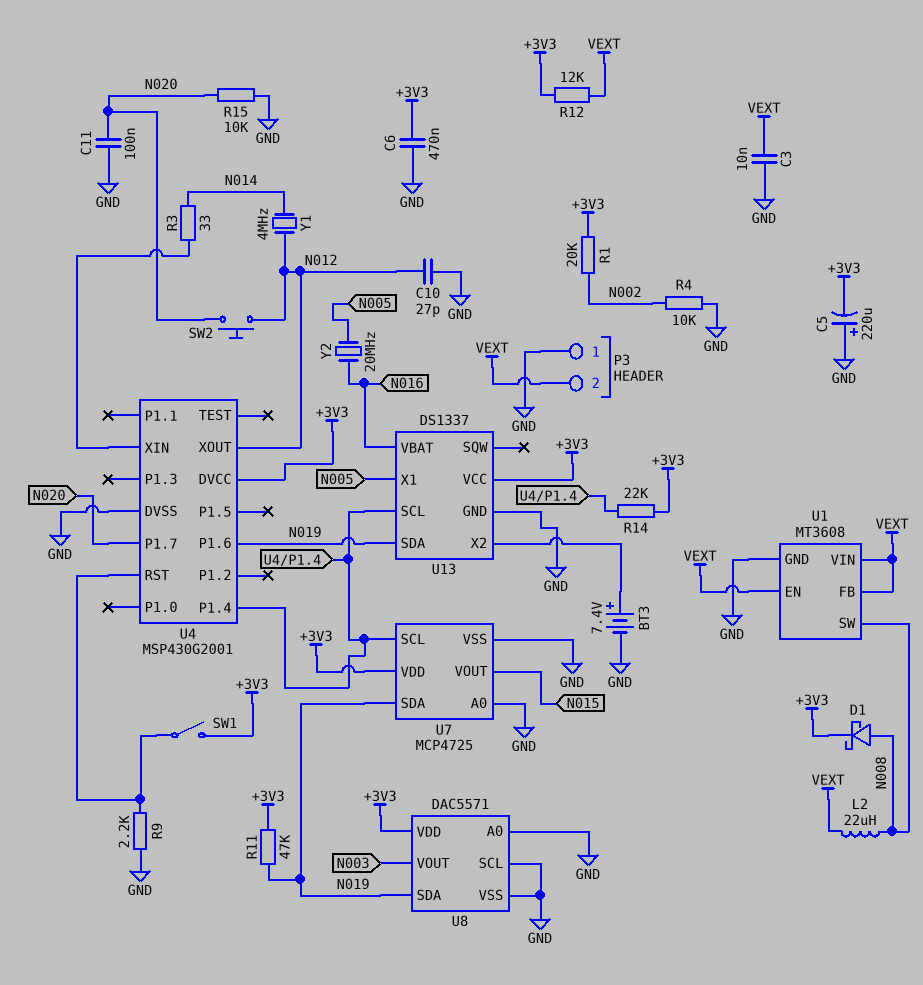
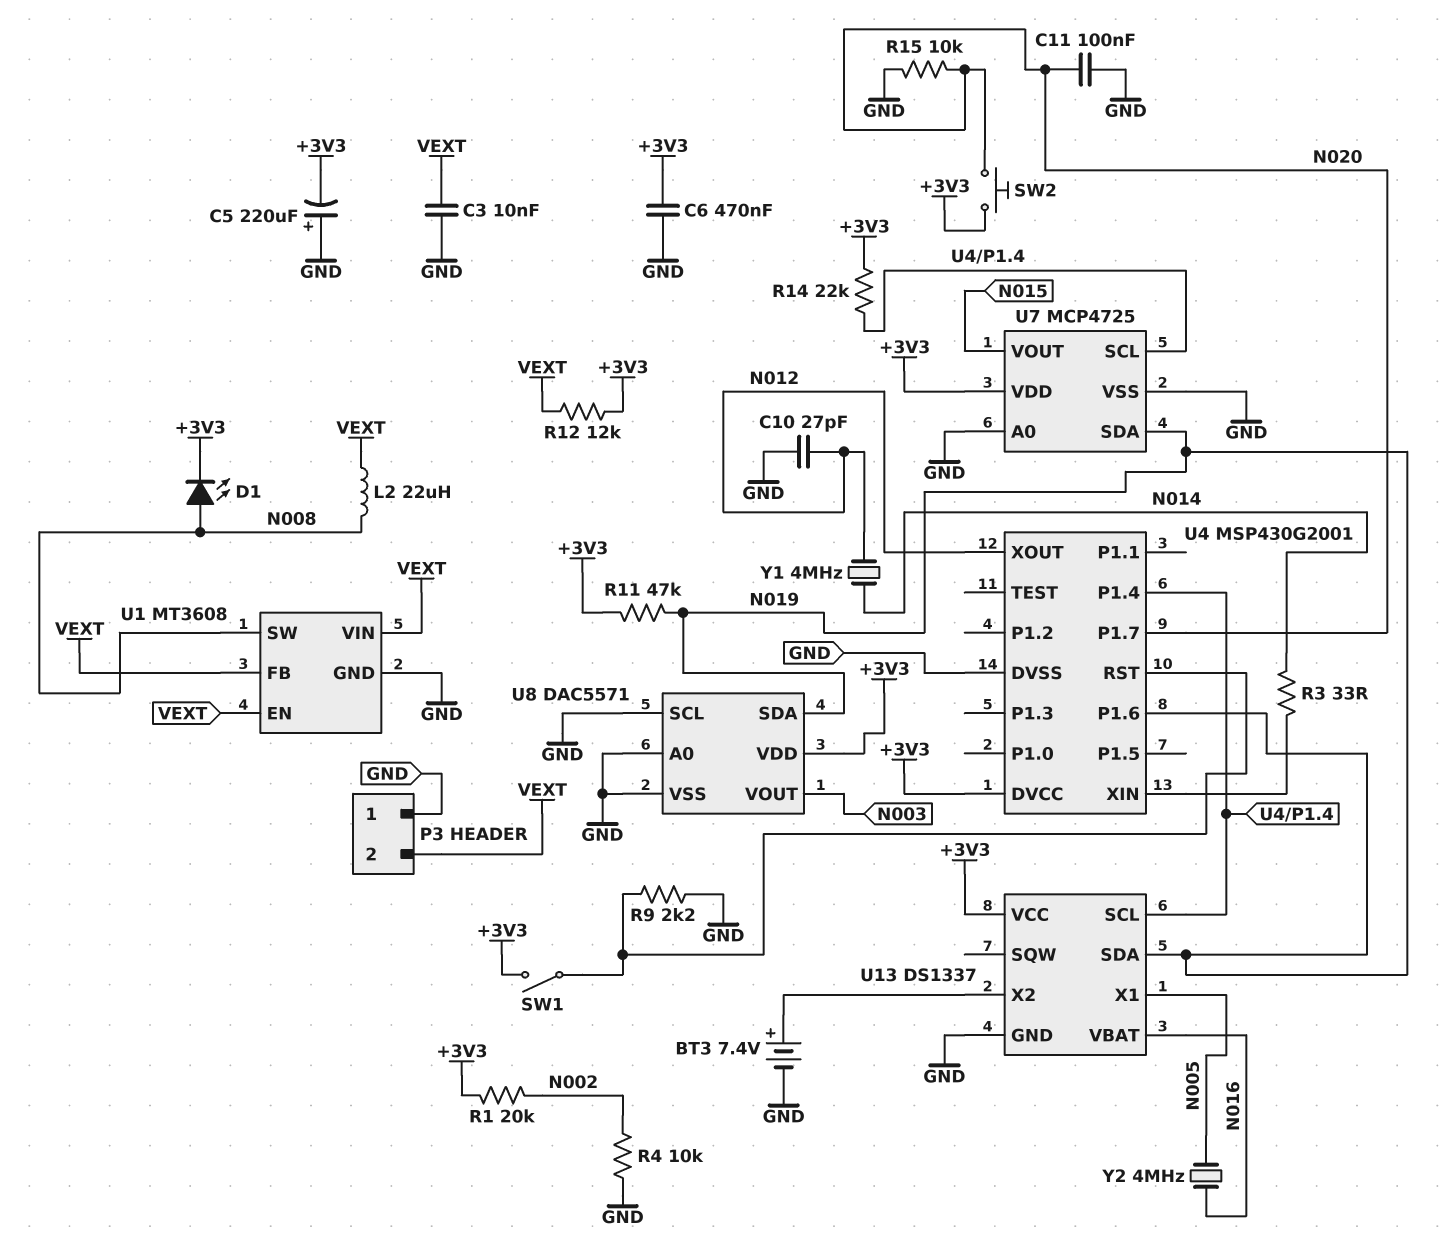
D1: schottky (A N008, K +3V3) -> LED (A N008, K +3V3)
SW2: button (N012, N020) -> button (+3V3, N020)
Y2: 20MHz (N005, N016) -> 4MHz (N005, N016)

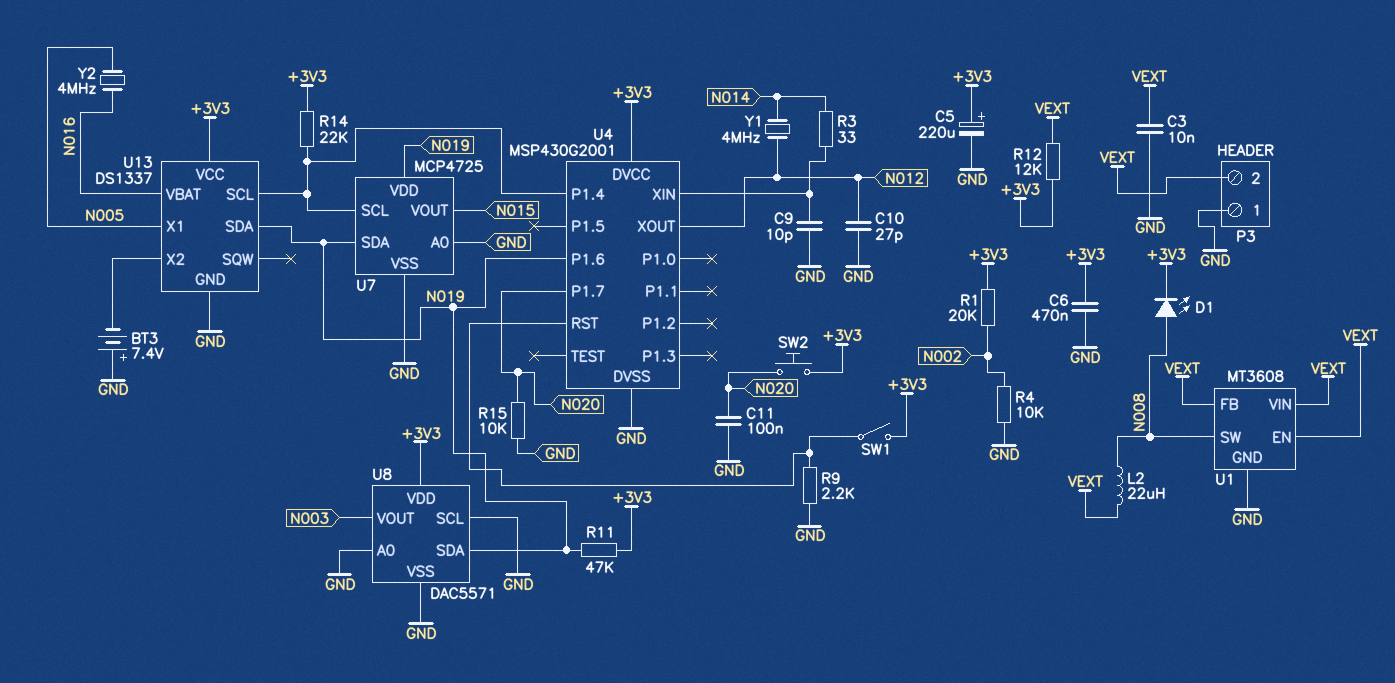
BT3: 7.4V (plus U13/X2, minus GND) -> 7.4V (plus GND, minus U13/X2)
C5: 220uF (plus GND, minus +3V3) -> 220uF (plus +3V3, minus GND)
C9: none -> 10pF (GND, U4/XIN)
U7 pin VDD: +3V3 -> N019

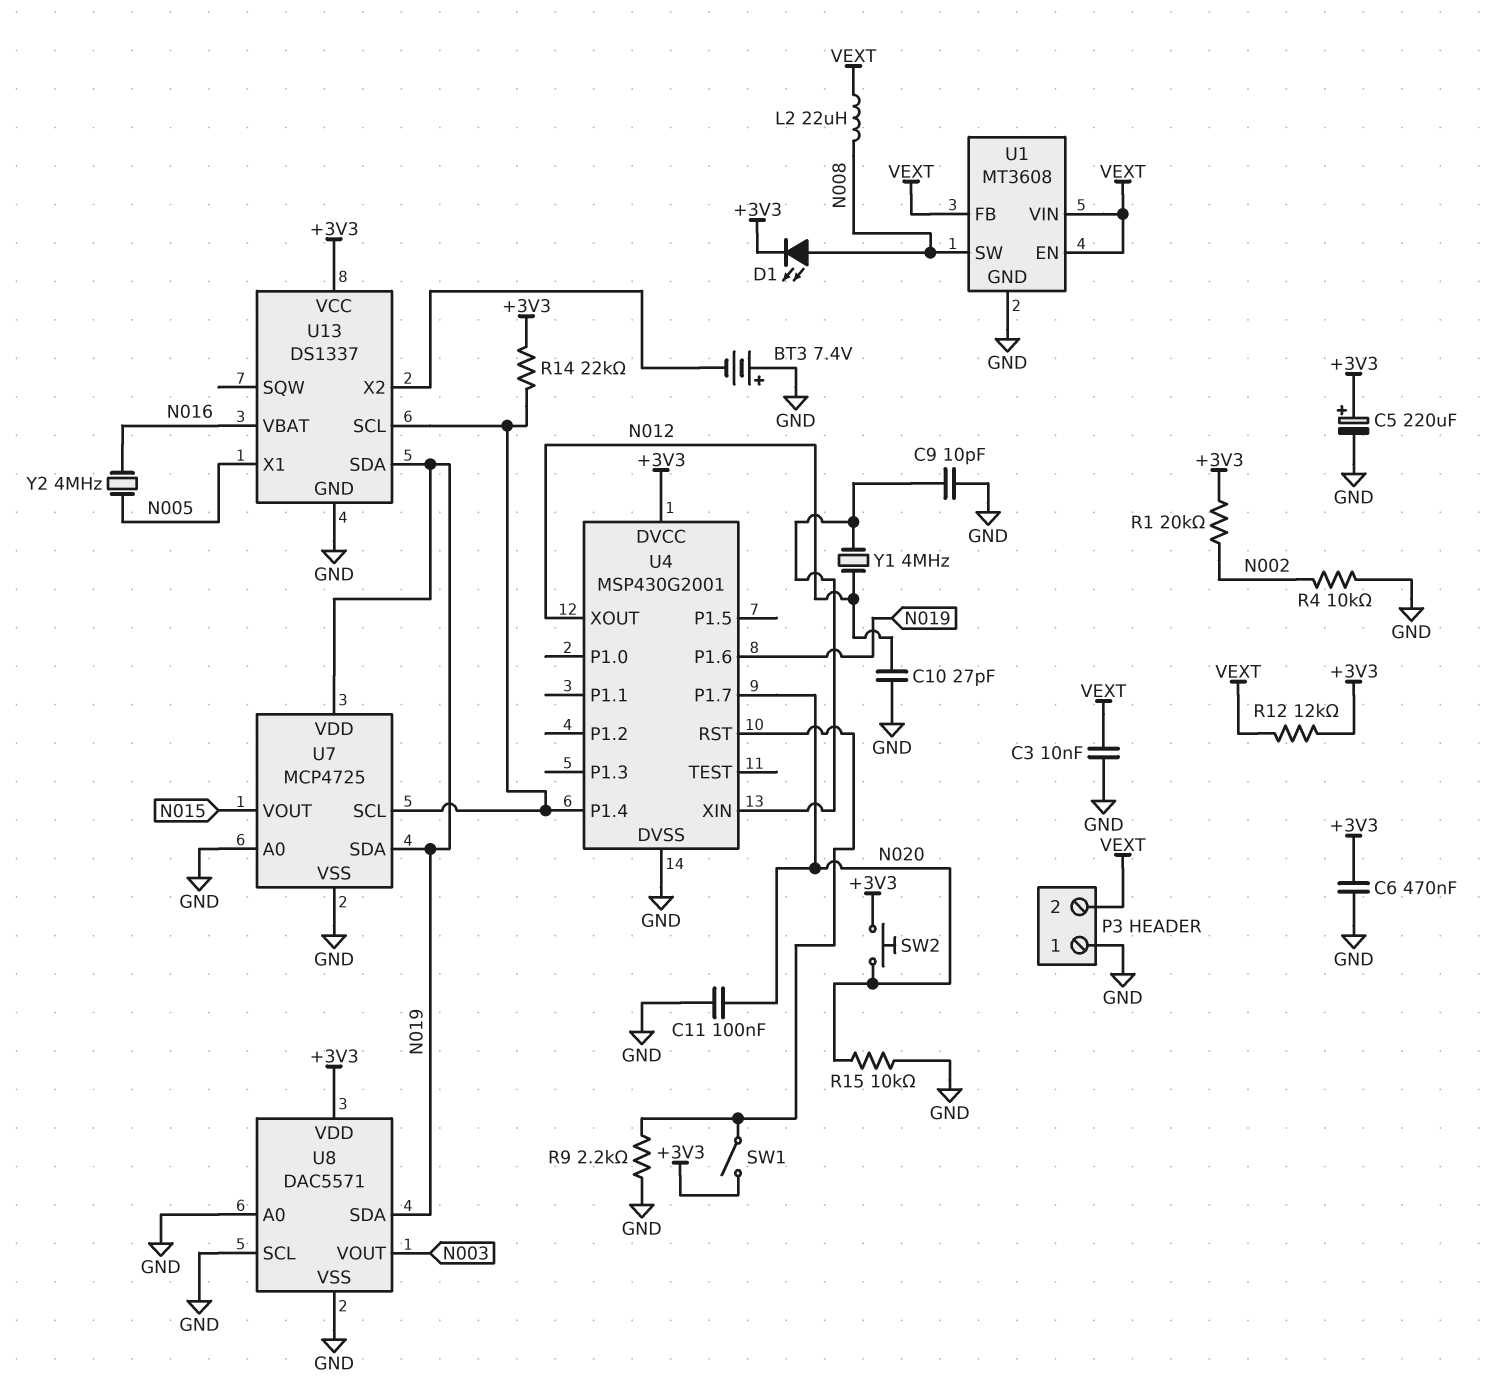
R3: 33 (N014, U4/XIN) -> none
R11: 47k (+3V3, N019) -> none
Y1: 4MHz (N012, N014) -> 4MHz (N012, U4/XIN)

